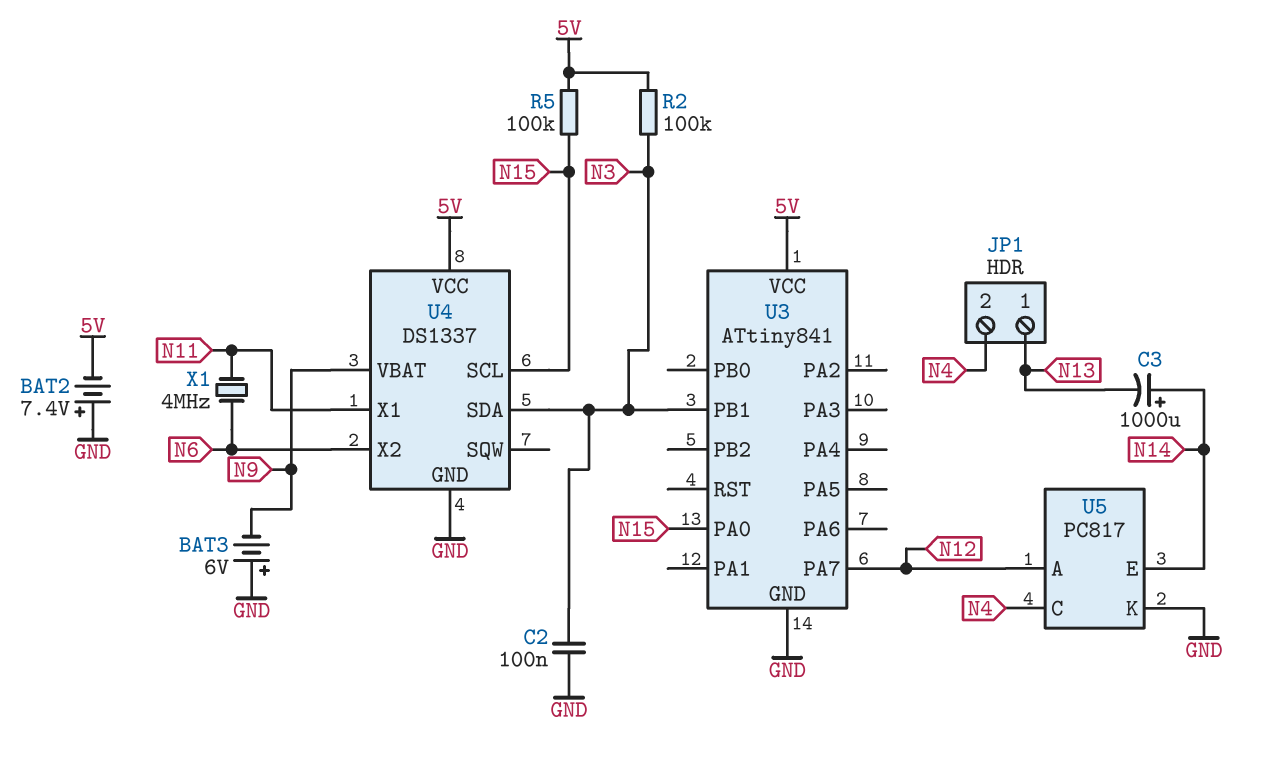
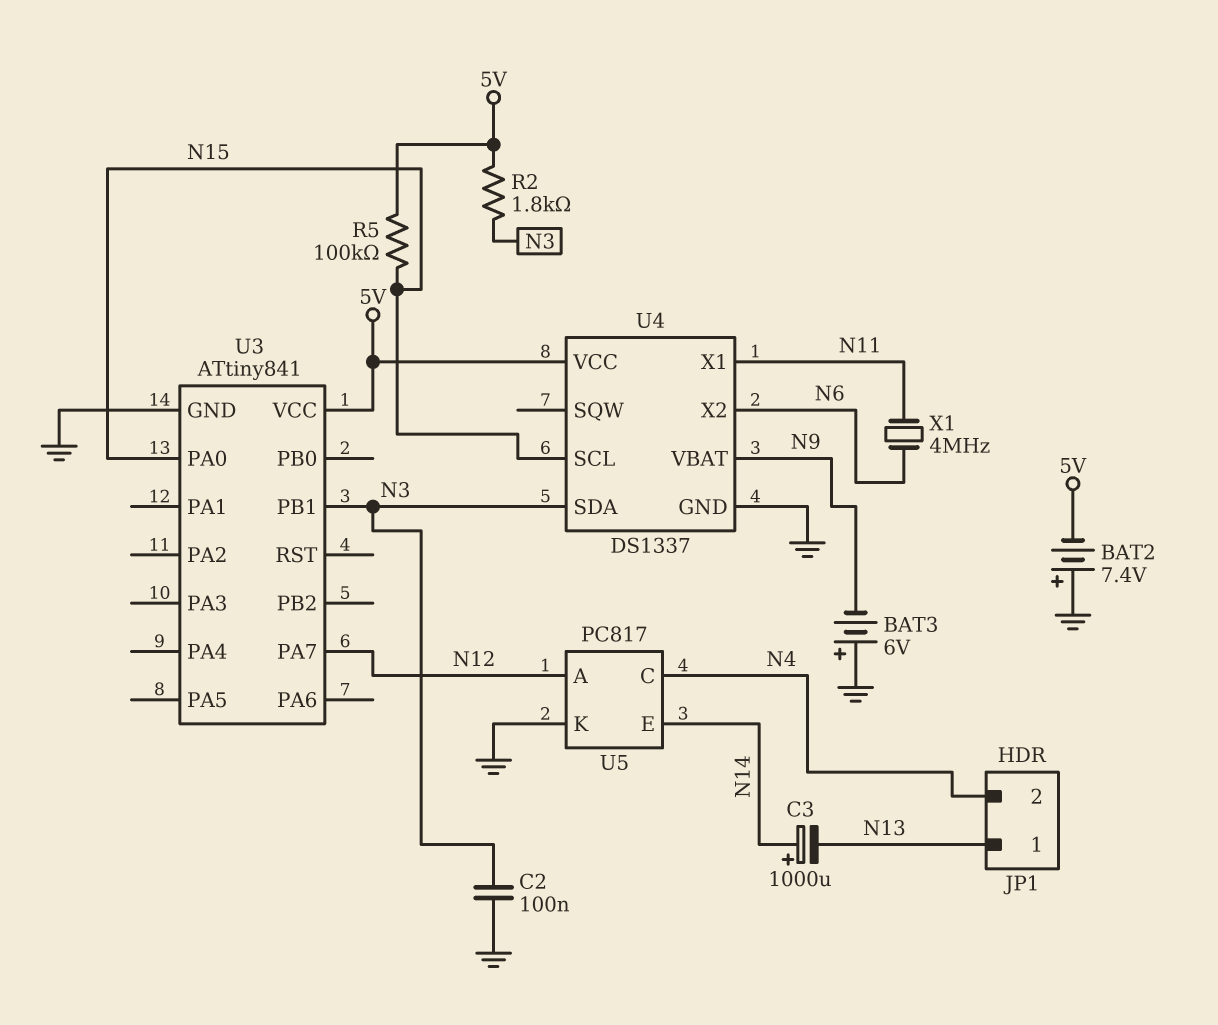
R2: 100k (5V, N3) -> 1.8k (5V, N3)

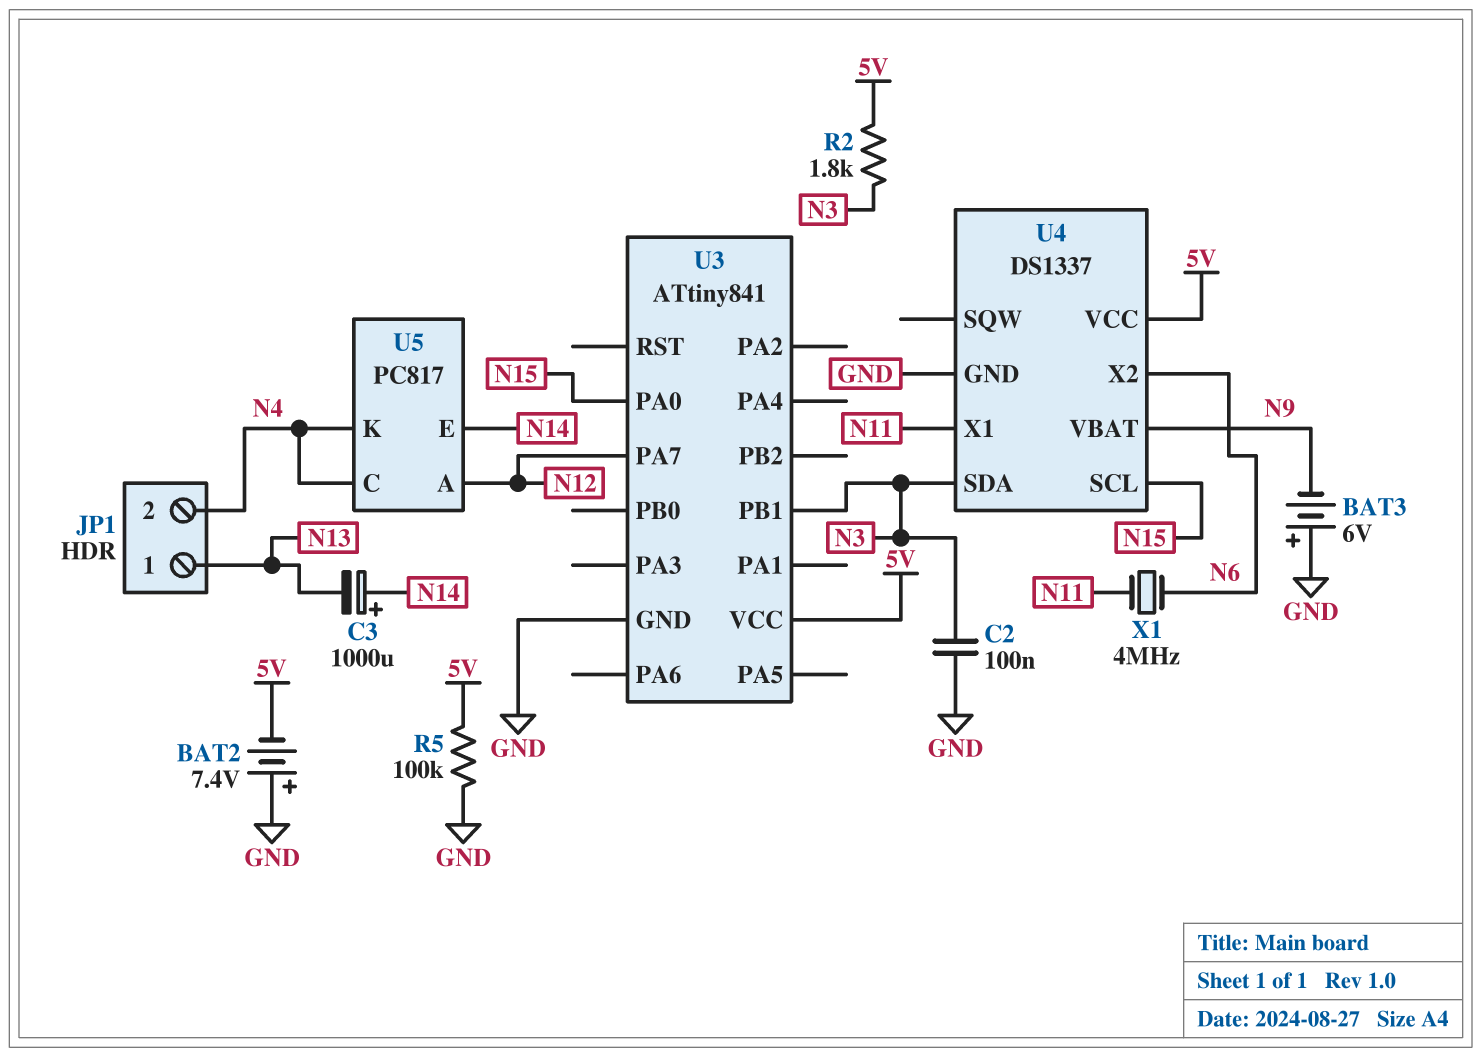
R5: 100k (5V, N15) -> 100k (5V, GND)
U5 pin K: GND -> N4

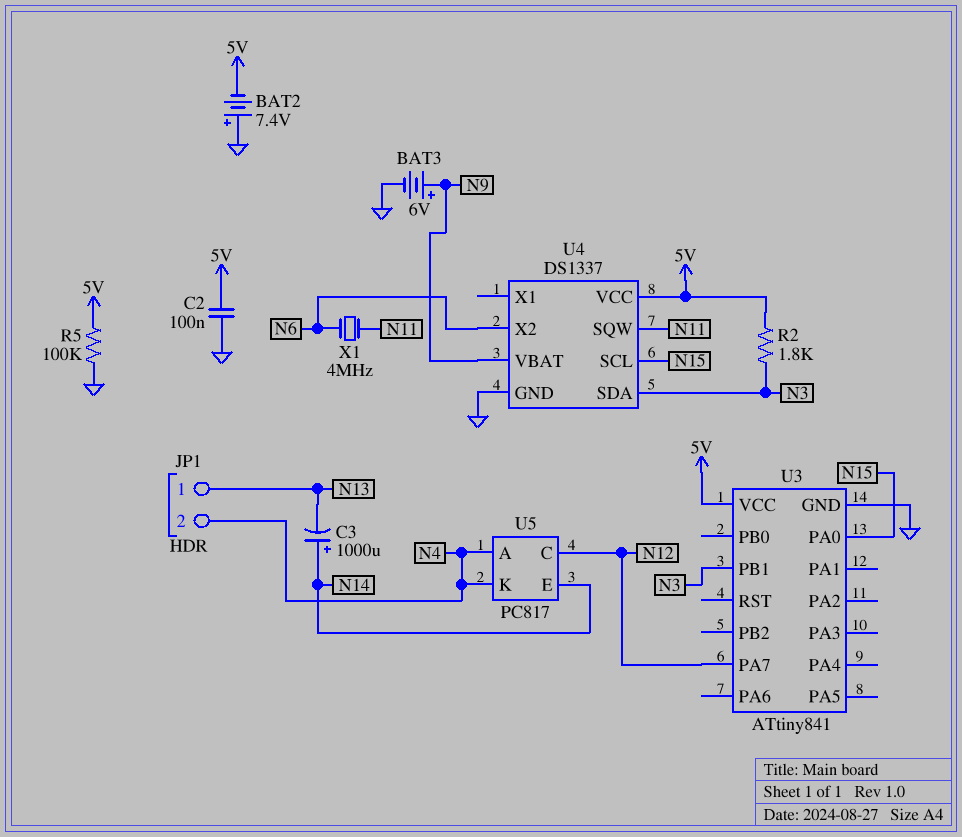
BAT3: 6V (plus GND, minus N9) -> 6V (plus N9, minus GND)
C2: 100nF (GND, N3) -> 100nF (5V, GND)
U4 pin SQW: none -> N11
U4 pin X1: N11 -> none
U5 pin A: N12 -> N4
U5 pin C: N4 -> N12

